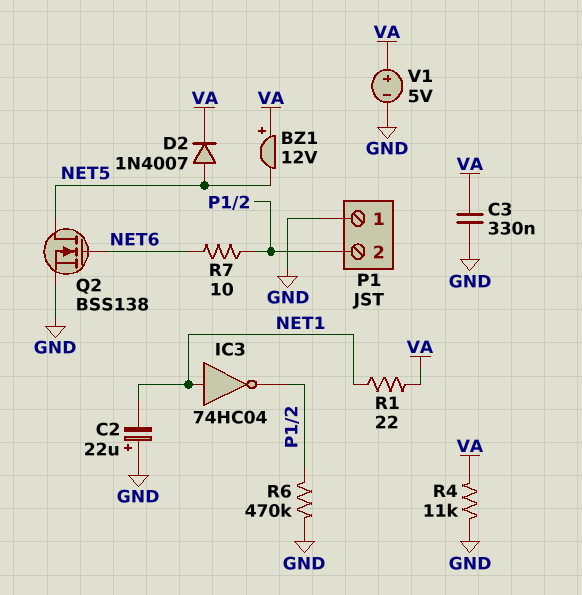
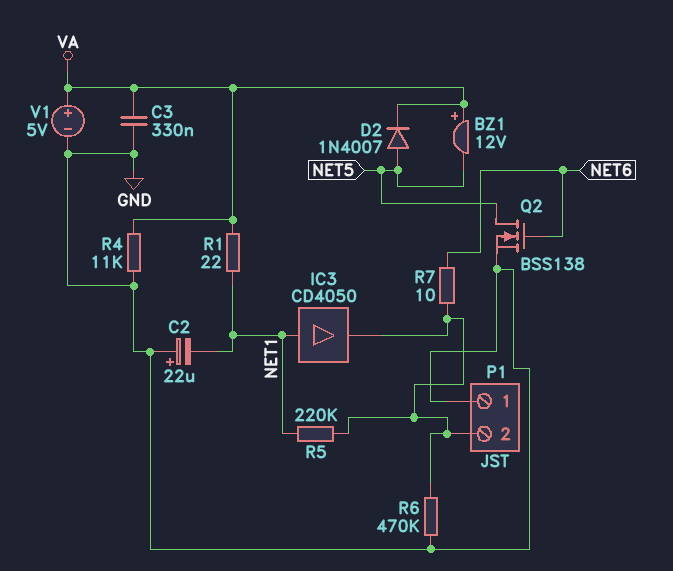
IC3: NOT 74HC04 (in NET1, out P1/2) -> buffer CD4050 (in NET1, out P1/2)
R5: none -> 220k (NET1, P1/2)

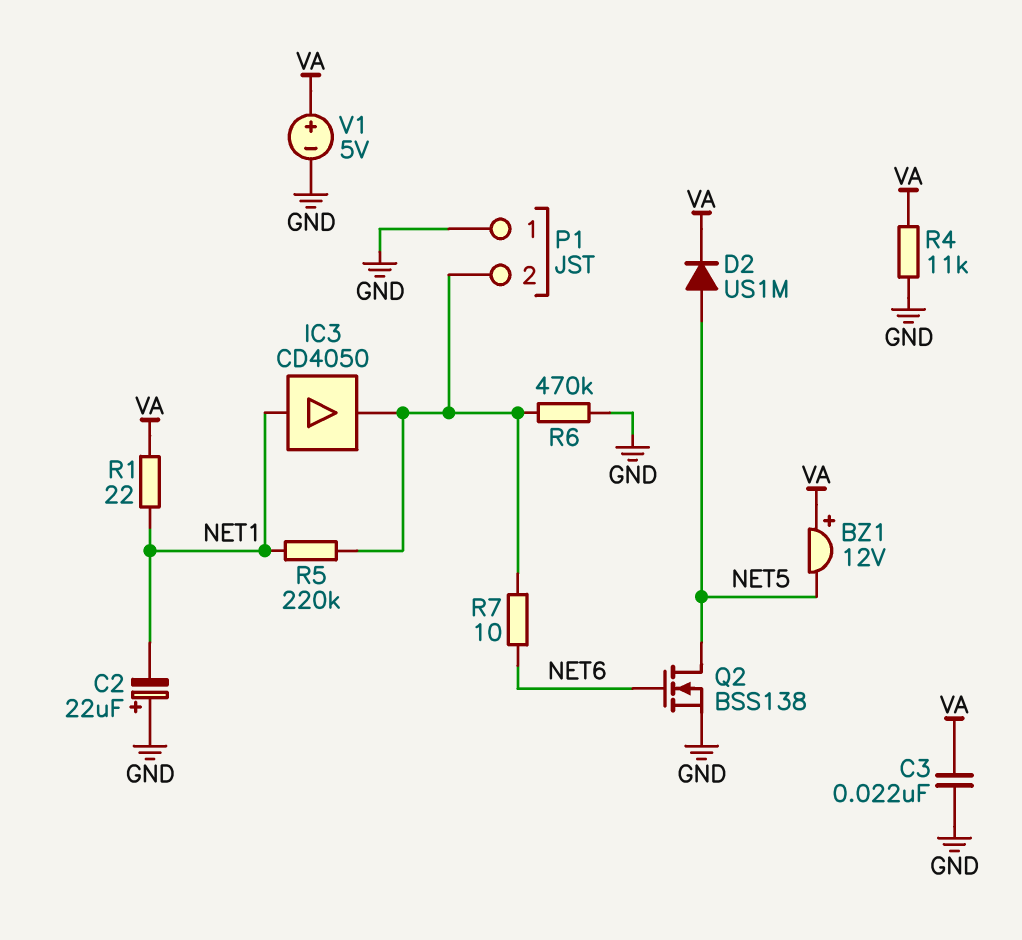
C3: 330nF (GND, VA) -> 22nF (GND, VA)
D2: diode 1N4007 (A NET5, K VA) -> diode US1M (A NET5, K VA)

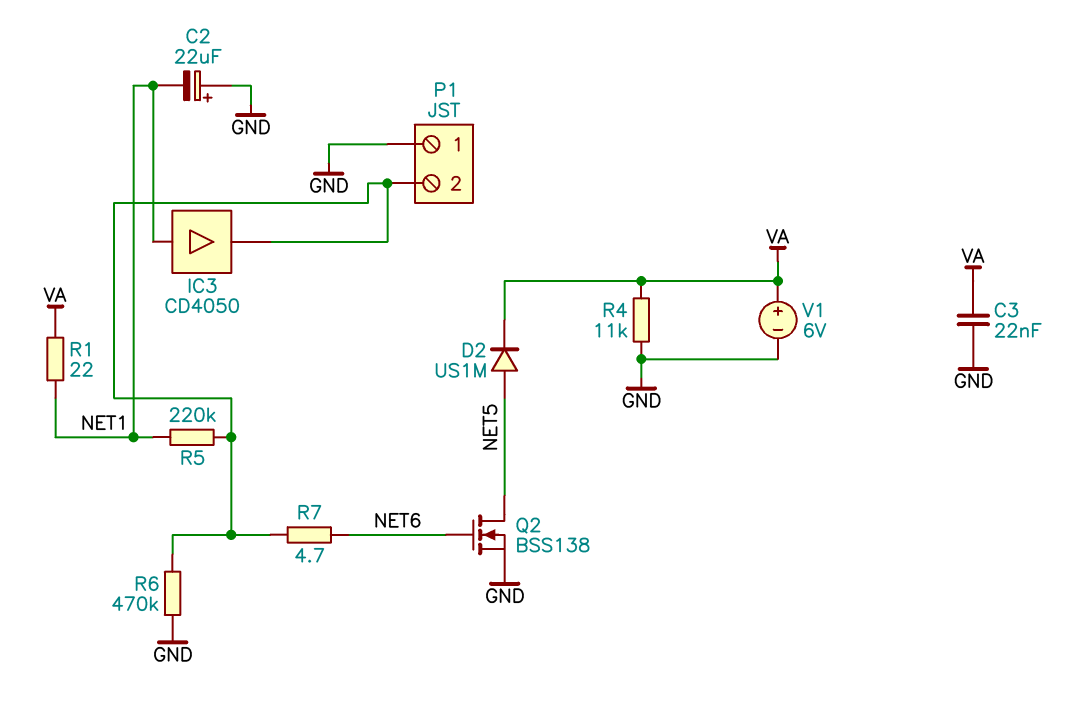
BZ1: buzzer 12V (plus VA, minus NET5) -> none
R7: 10 (NET6, P1/2) -> 4.7 (NET6, P1/2)
V1: 5V (plus VA, minus GND) -> 6V (plus VA, minus GND)

